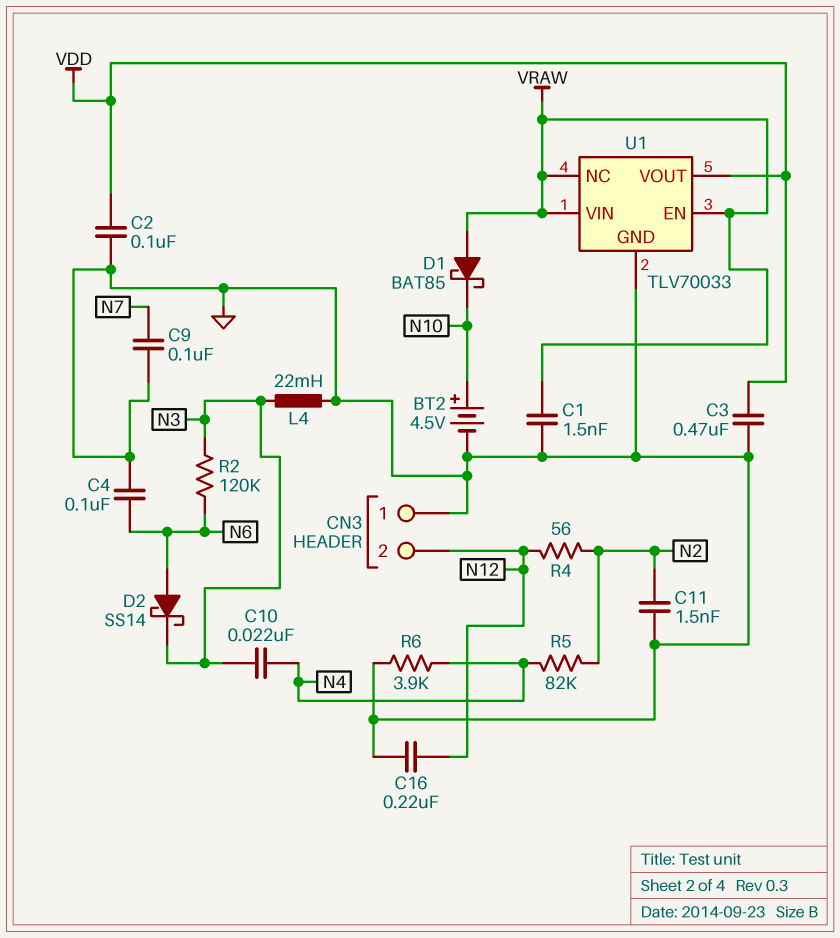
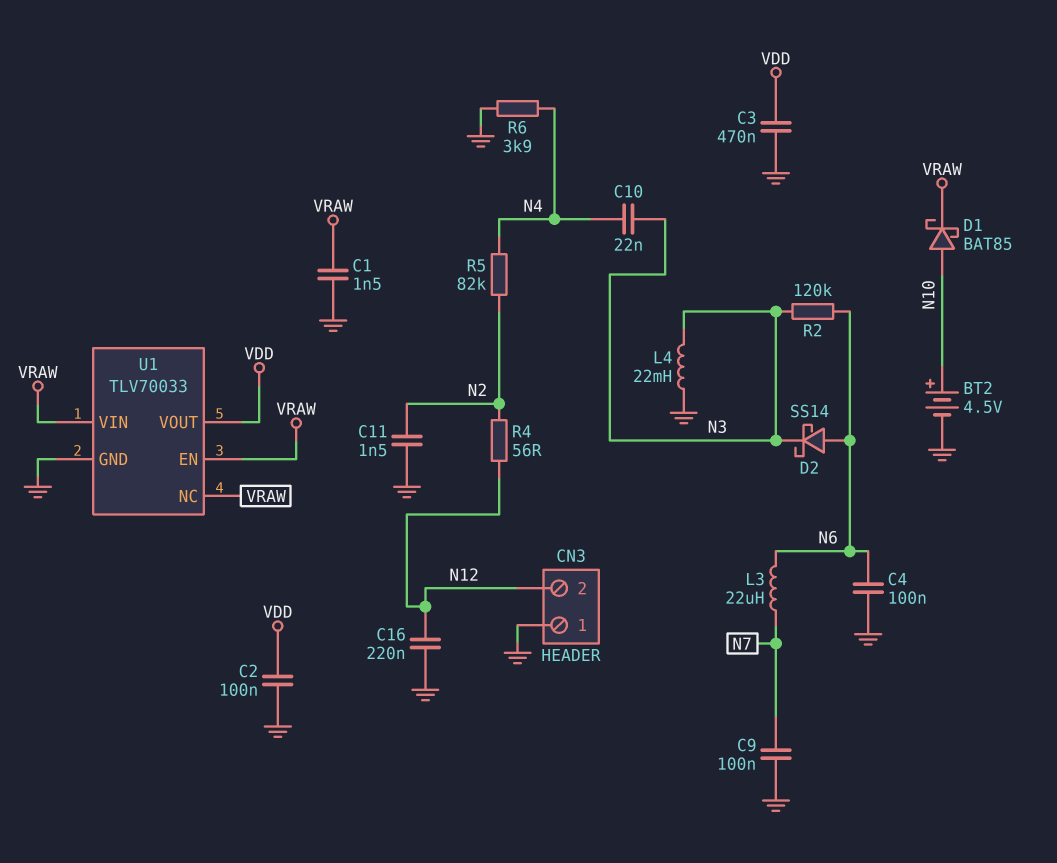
D1: schottky BAT85 (A VRAW, K N10) -> schottky BAT85 (A N10, K VRAW)
L3: none -> 22uH (N6, N7)

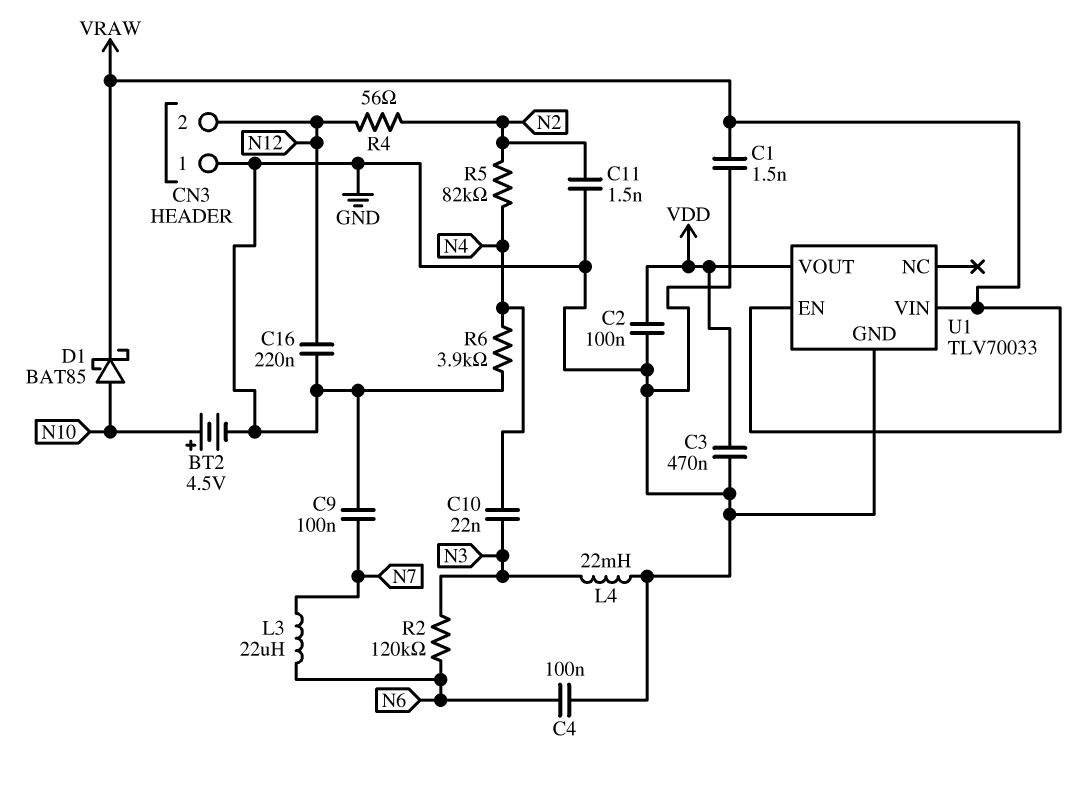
D2: schottky SS14 (A N6, K N3) -> none
U1 pin NC: VRAW -> none

